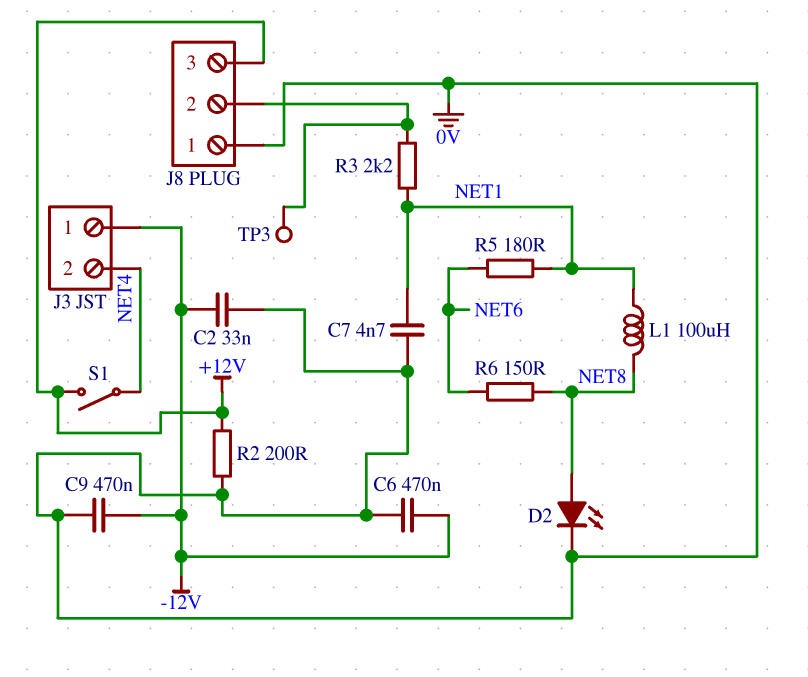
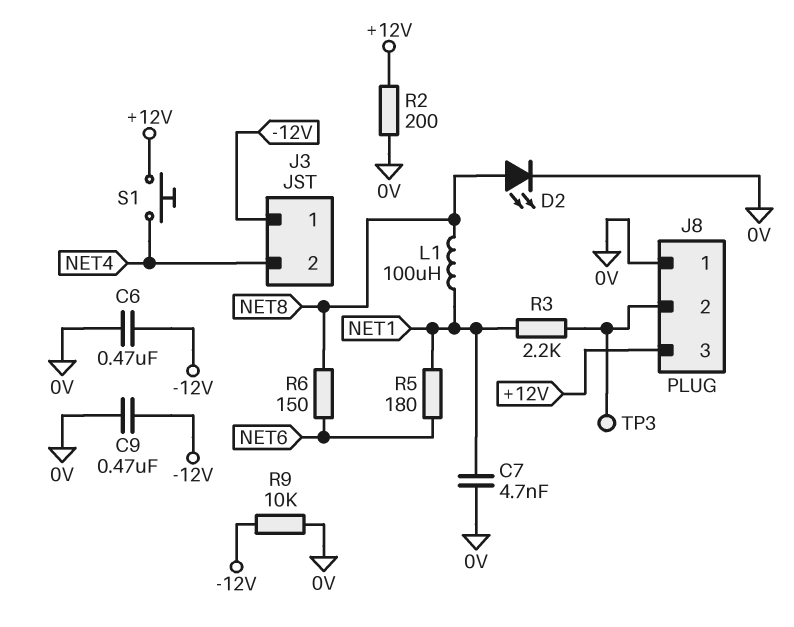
C2: 33nF (-12V, 0V) -> none
R9: none -> 10k (-12V, 0V)
S1: switch (+12V, NET4) -> button (+12V, NET4)

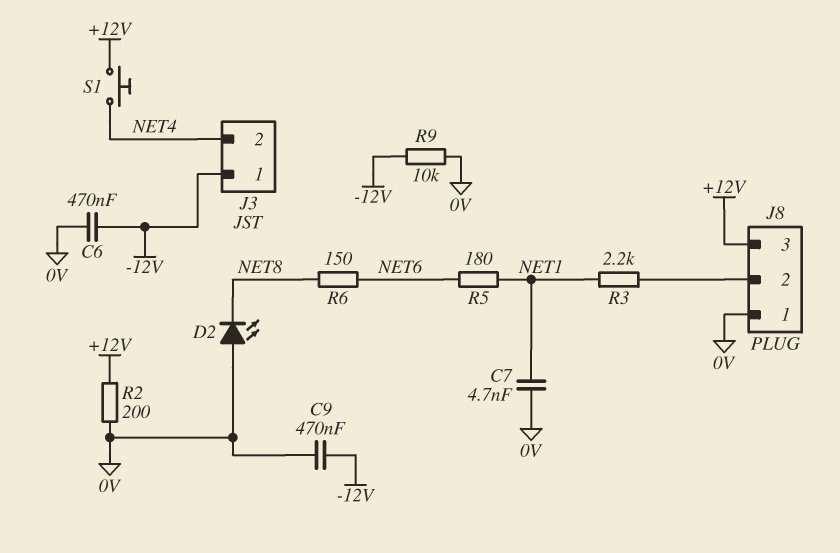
D2: LED (A NET8, K 0V) -> LED (A 0V, K NET8)
L1: 100uH (NET1, NET8) -> none
TP3: test point (J8/2) -> none

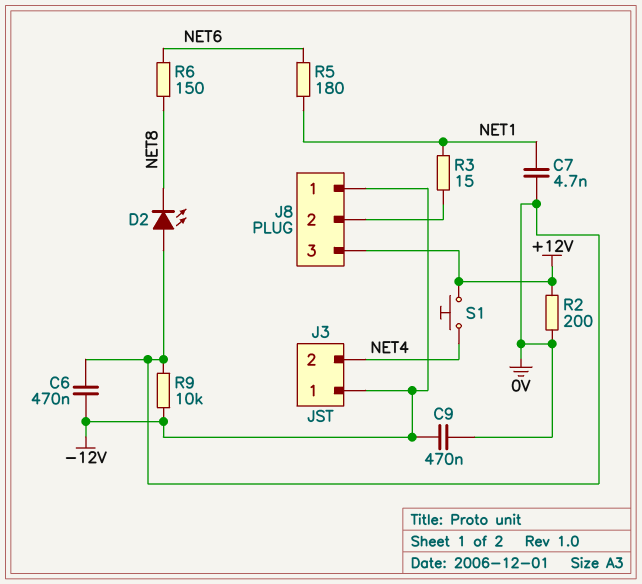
J8 pin 1: 0V -> -12V
R3: 2.2k (J8/2, NET1) -> 15 (J8/2, NET1)

